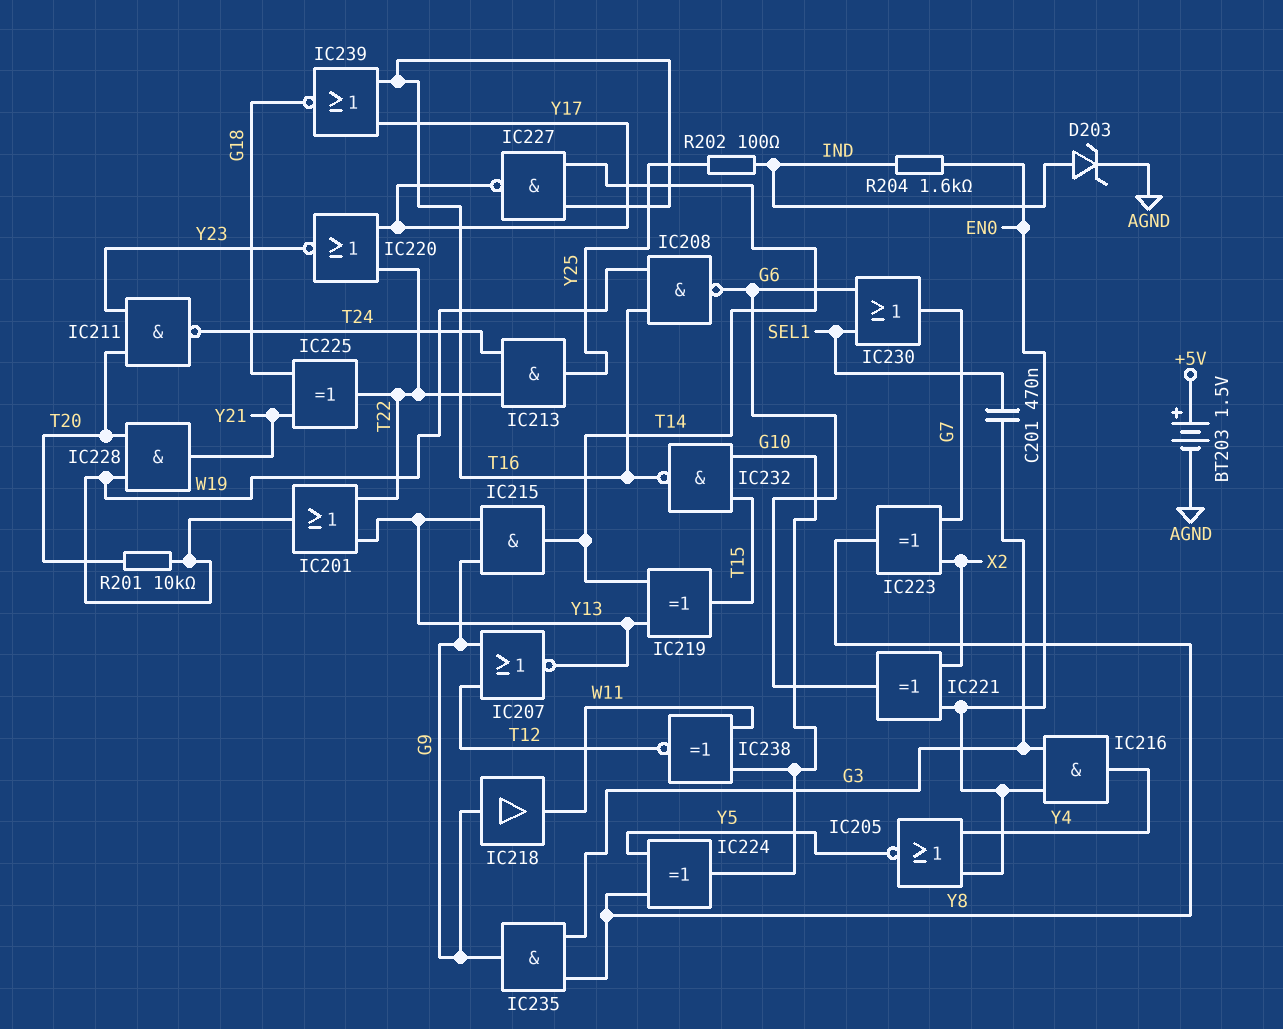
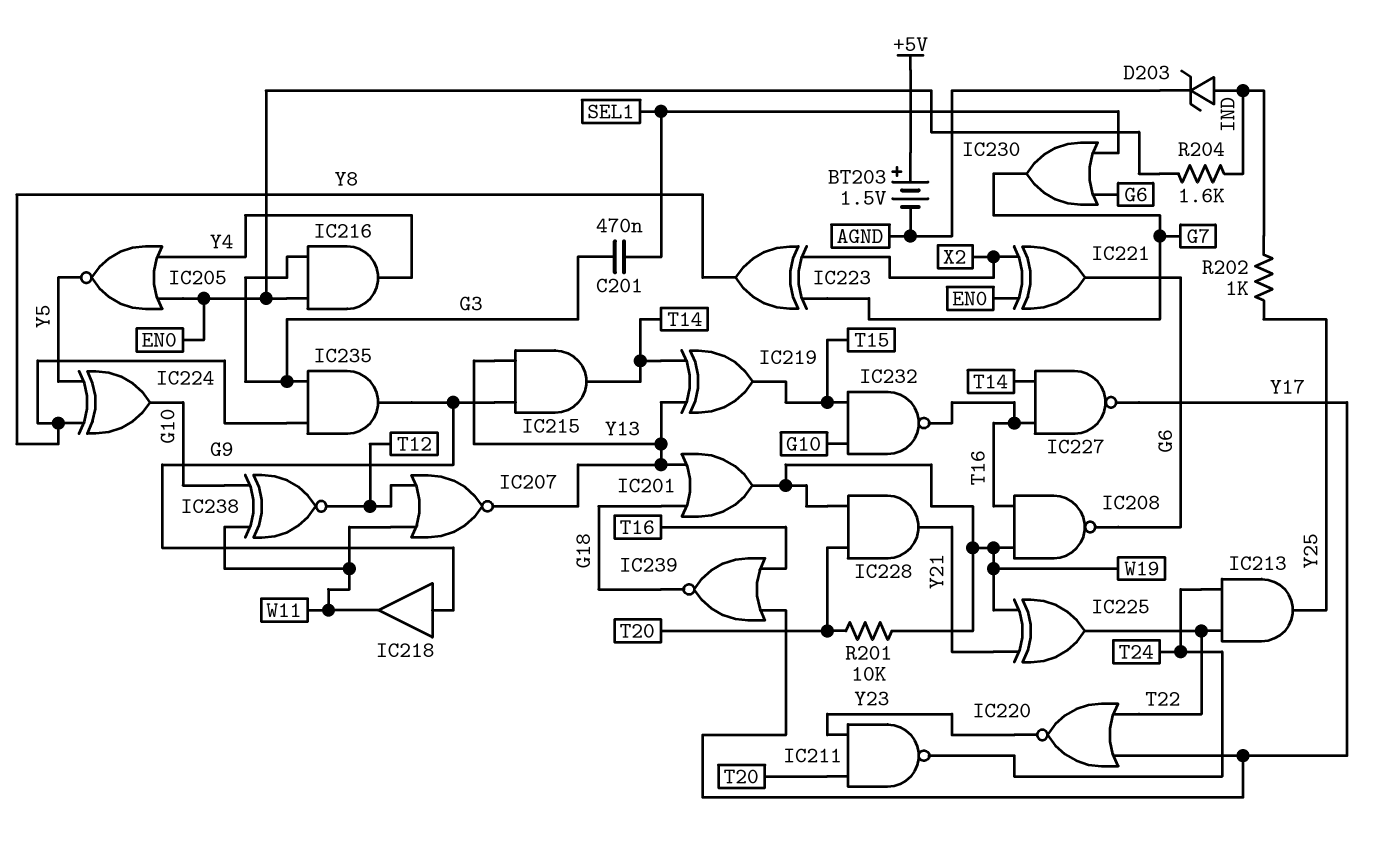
IC201: OR (in T22, in Y13, out W19) -> OR (in G18, in Y13, out W19)
IC207: NOR (in G9, in T12, out Y13) -> NOR (in T12, in W11, out Y13)
IC225: XOR (in G18, in Y21, out T22) -> XOR (in W19, in Y21, out T22)
R202: 100 (IND, Y25) -> 1k (IND, Y25)

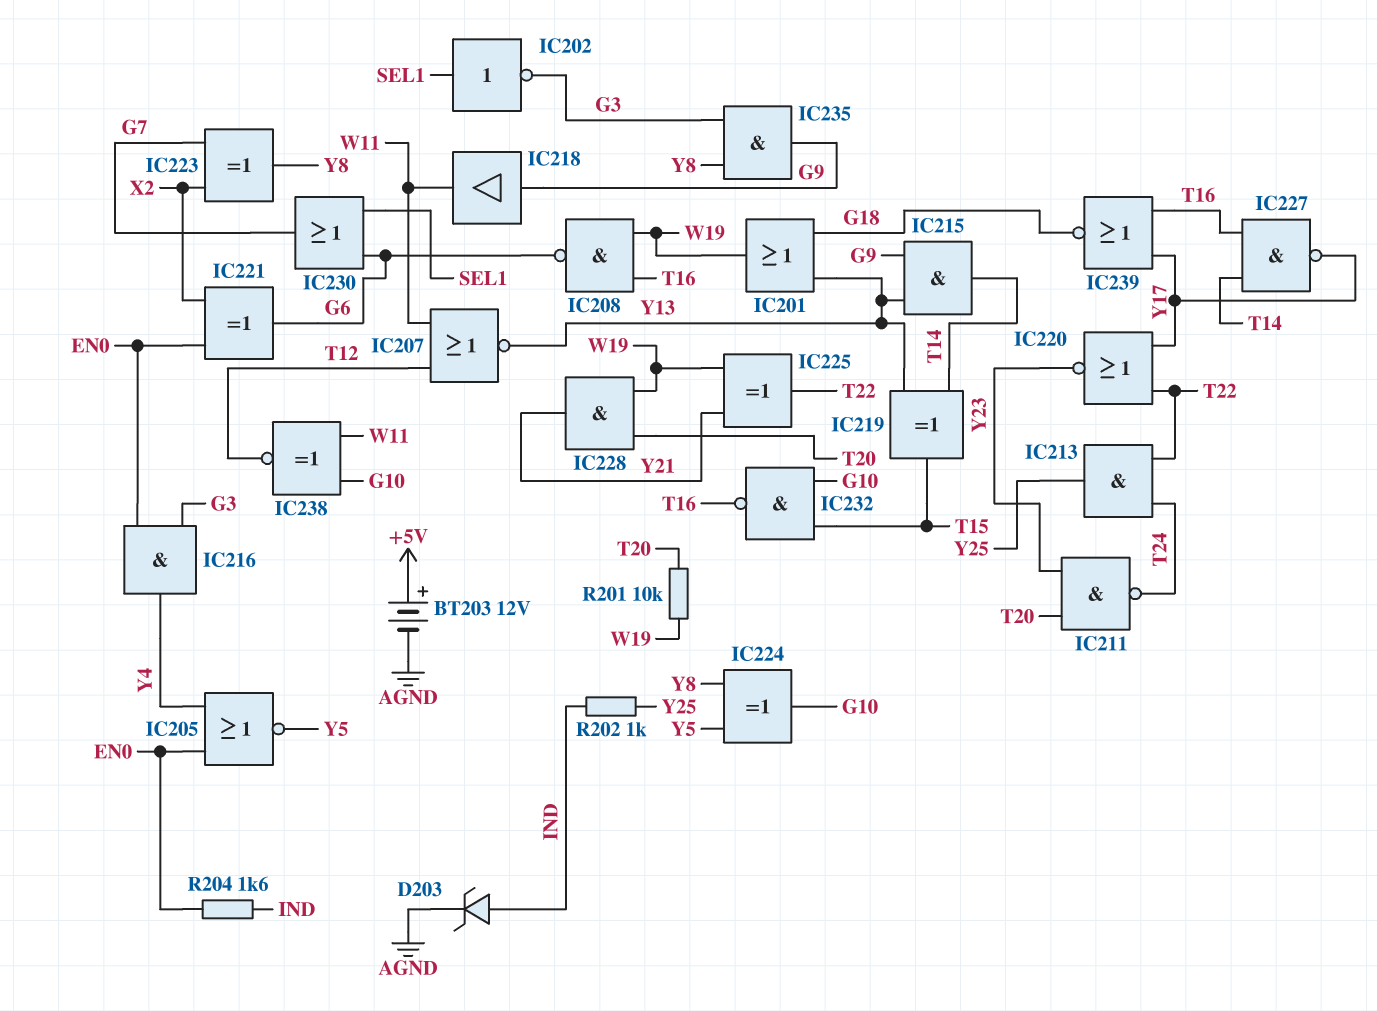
BT203: 1.5V (plus +5V, minus AGND) -> 12V (plus +5V, minus AGND)
C201: 470nF (G3, SEL1) -> none
IC202: none -> NOT (in SEL1, out G3)

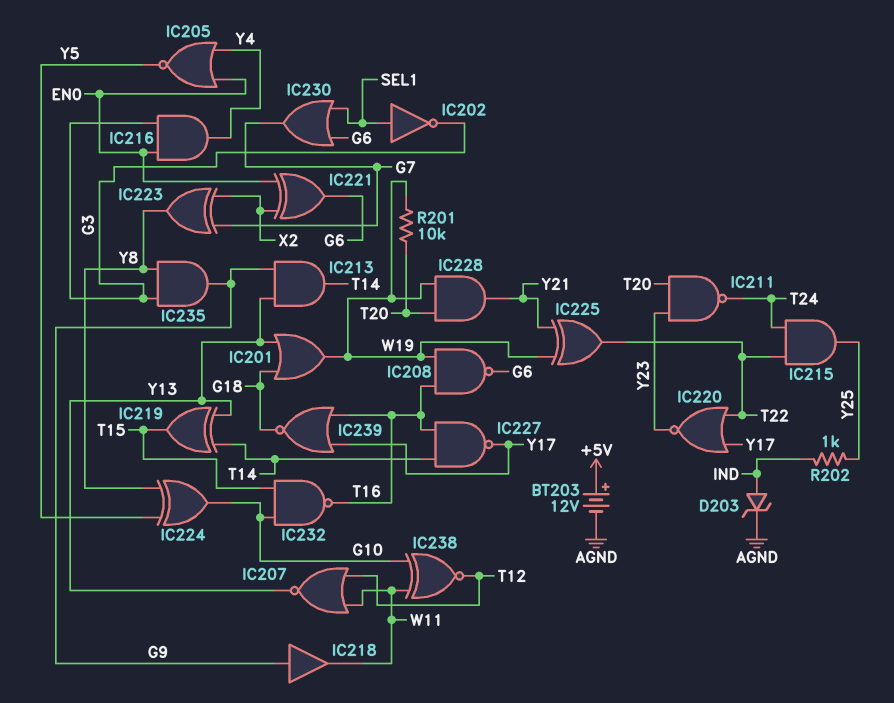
IC213: AND (in T22, in T24, out Y25) -> AND (in G9, in Y13, out T14)
IC215: AND (in G9, in Y13, out T14) -> AND (in T22, in T24, out Y25)
R204: 1.6k (EN0, IND) -> none

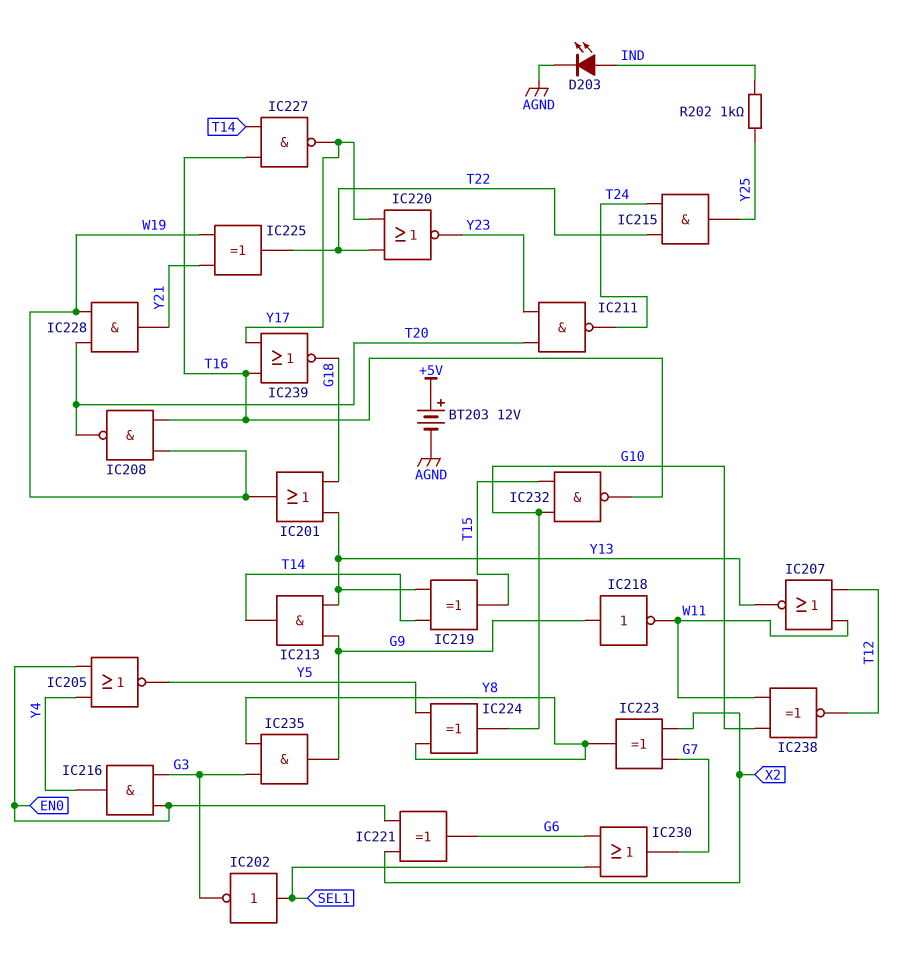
D203: zener (A IND, K AGND) -> LED (A IND, K AGND)
IC208: NAND (in T16, in W19, out G6) -> NAND (in T16, in W19, out T20)
IC218: buffer (in G9, out W11) -> NOT (in G9, out W11)
R201: 10k (T20, W19) -> none

